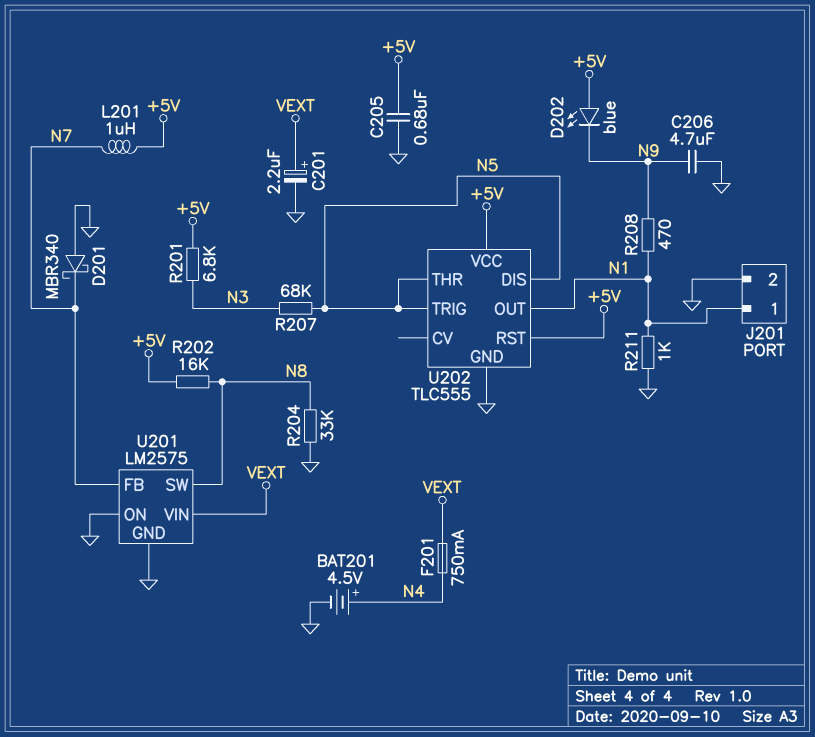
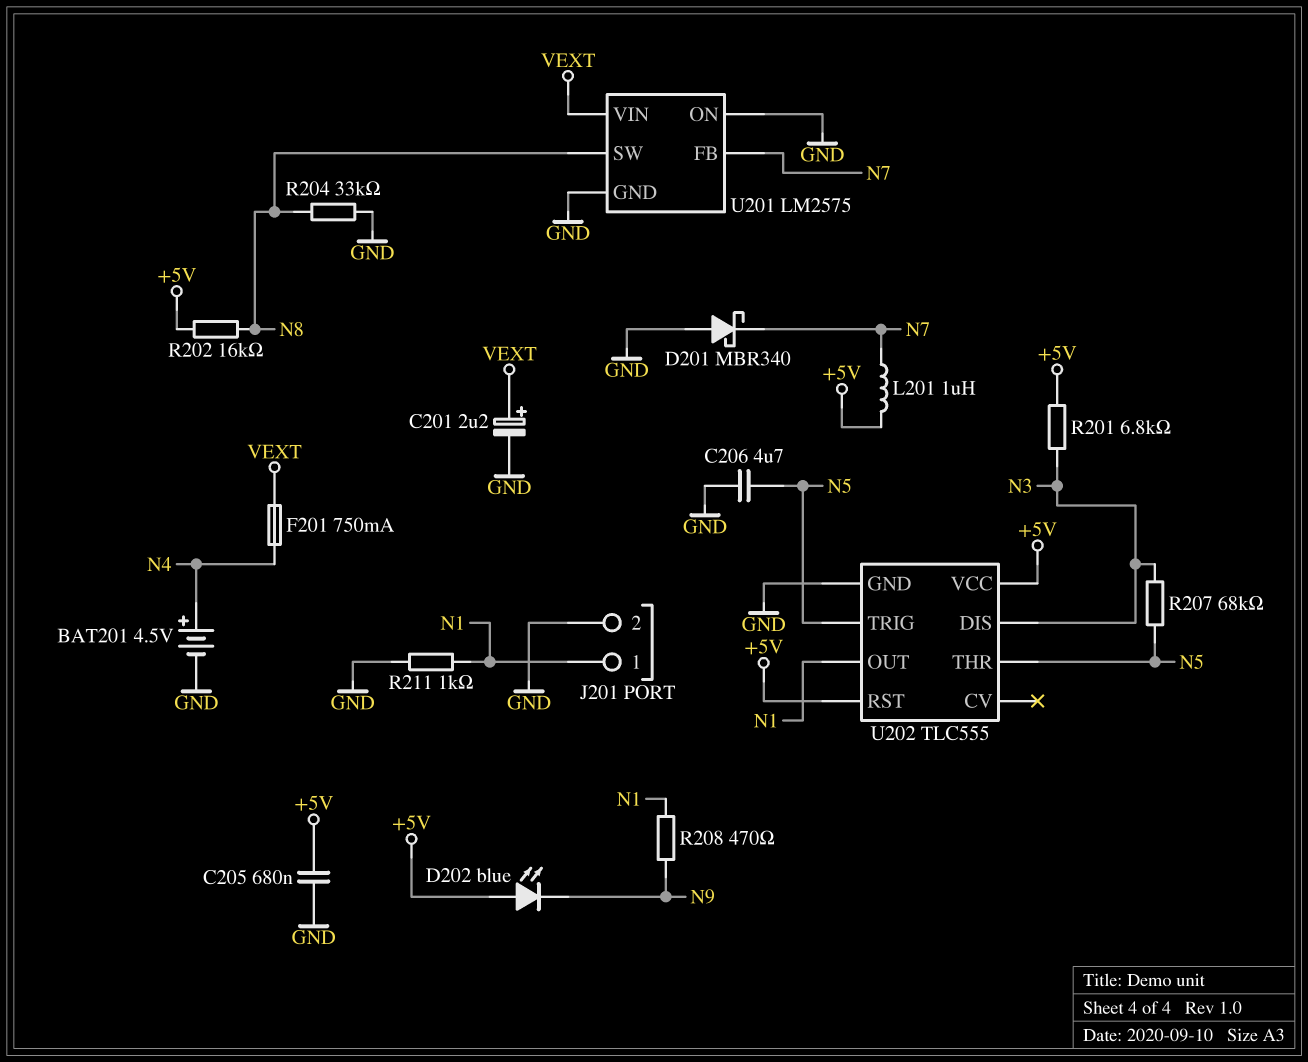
C206: 4.7uF (GND, N9) -> 4.7uF (GND, N5)
U202 pin DIS: N5 -> N3

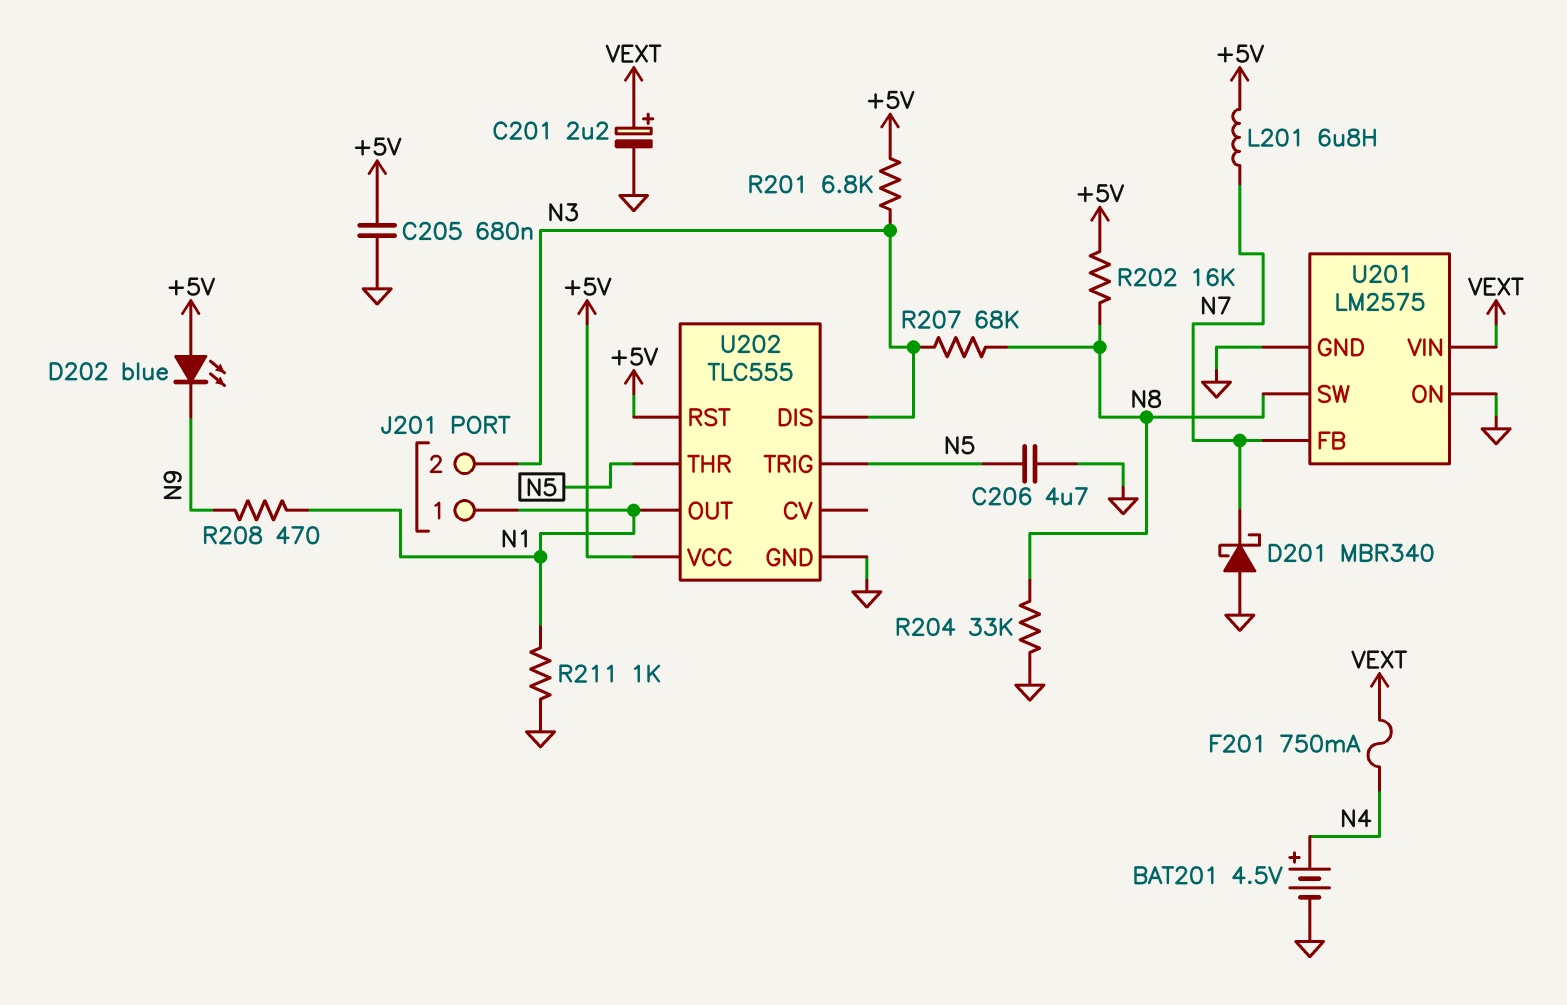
J201 pin 2: GND -> N3
L201: 1uH (+5V, N7) -> 6.8uH (+5V, N7)
R207: 68k (N3, N5) -> 68k (N3, N8)

